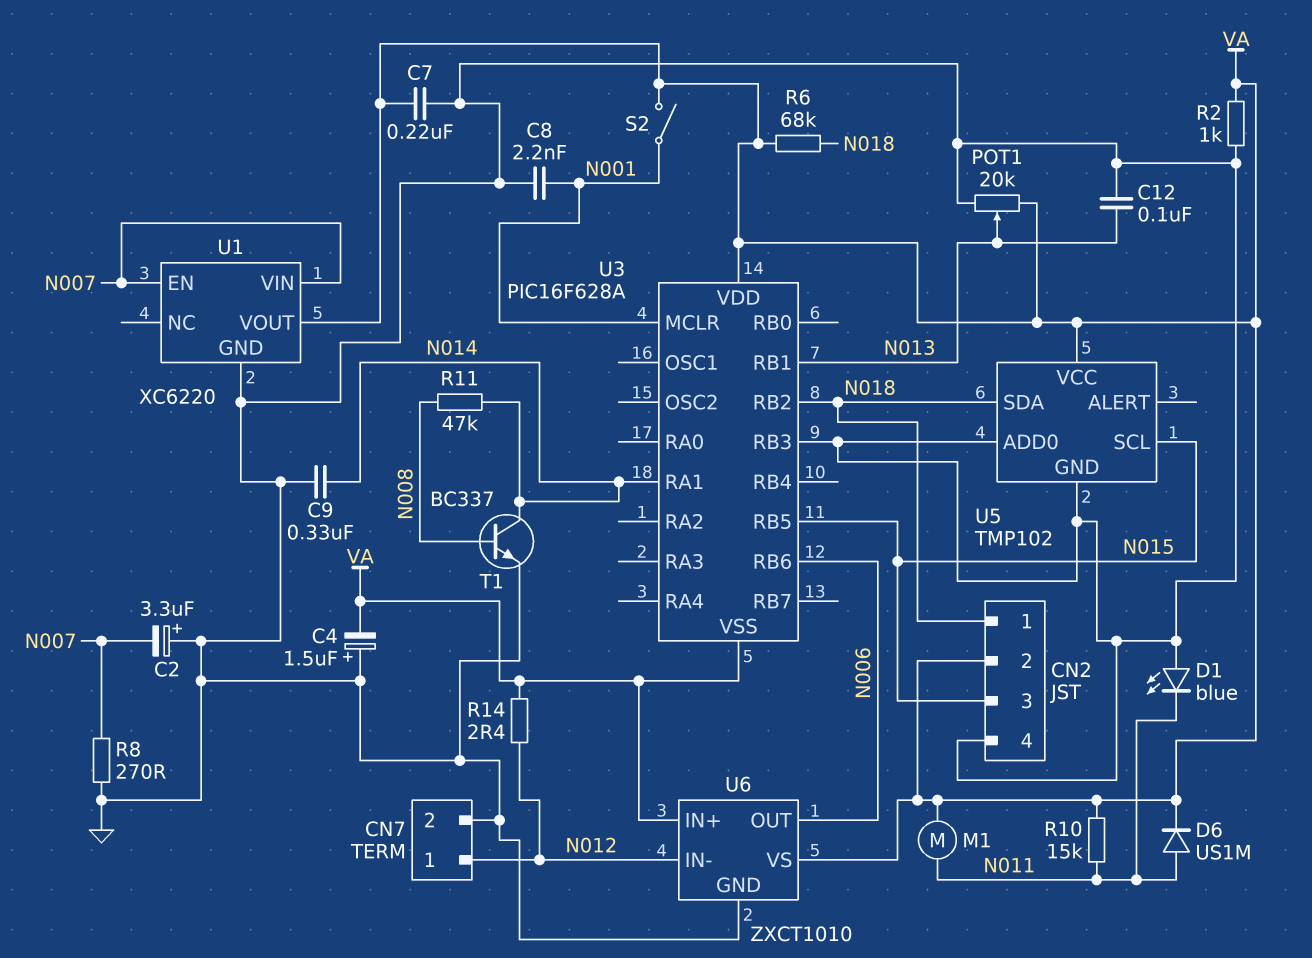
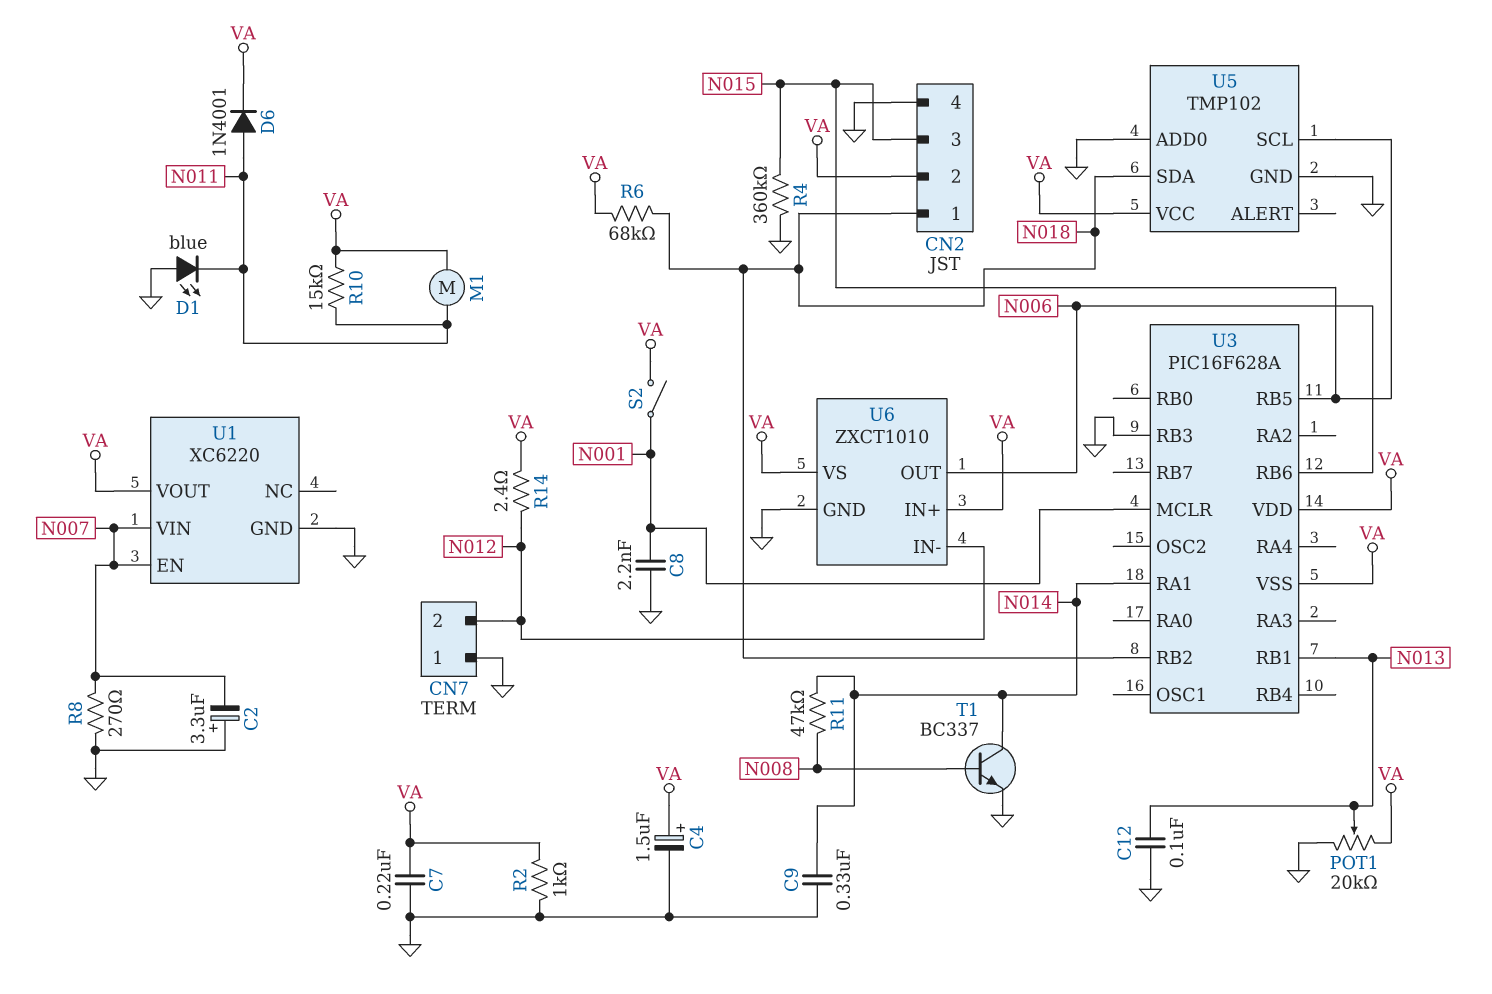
C4: 1.5uF (plus GND, minus VA) -> 1.5uF (plus VA, minus GND)
CN7 pin 1: N012 -> GND
CN7 pin 2: GND -> N012
D6: diode US1M (A N011, K VA) -> diode 1N4001 (A N011, K VA)
R4: none -> 360k (GND, N015)

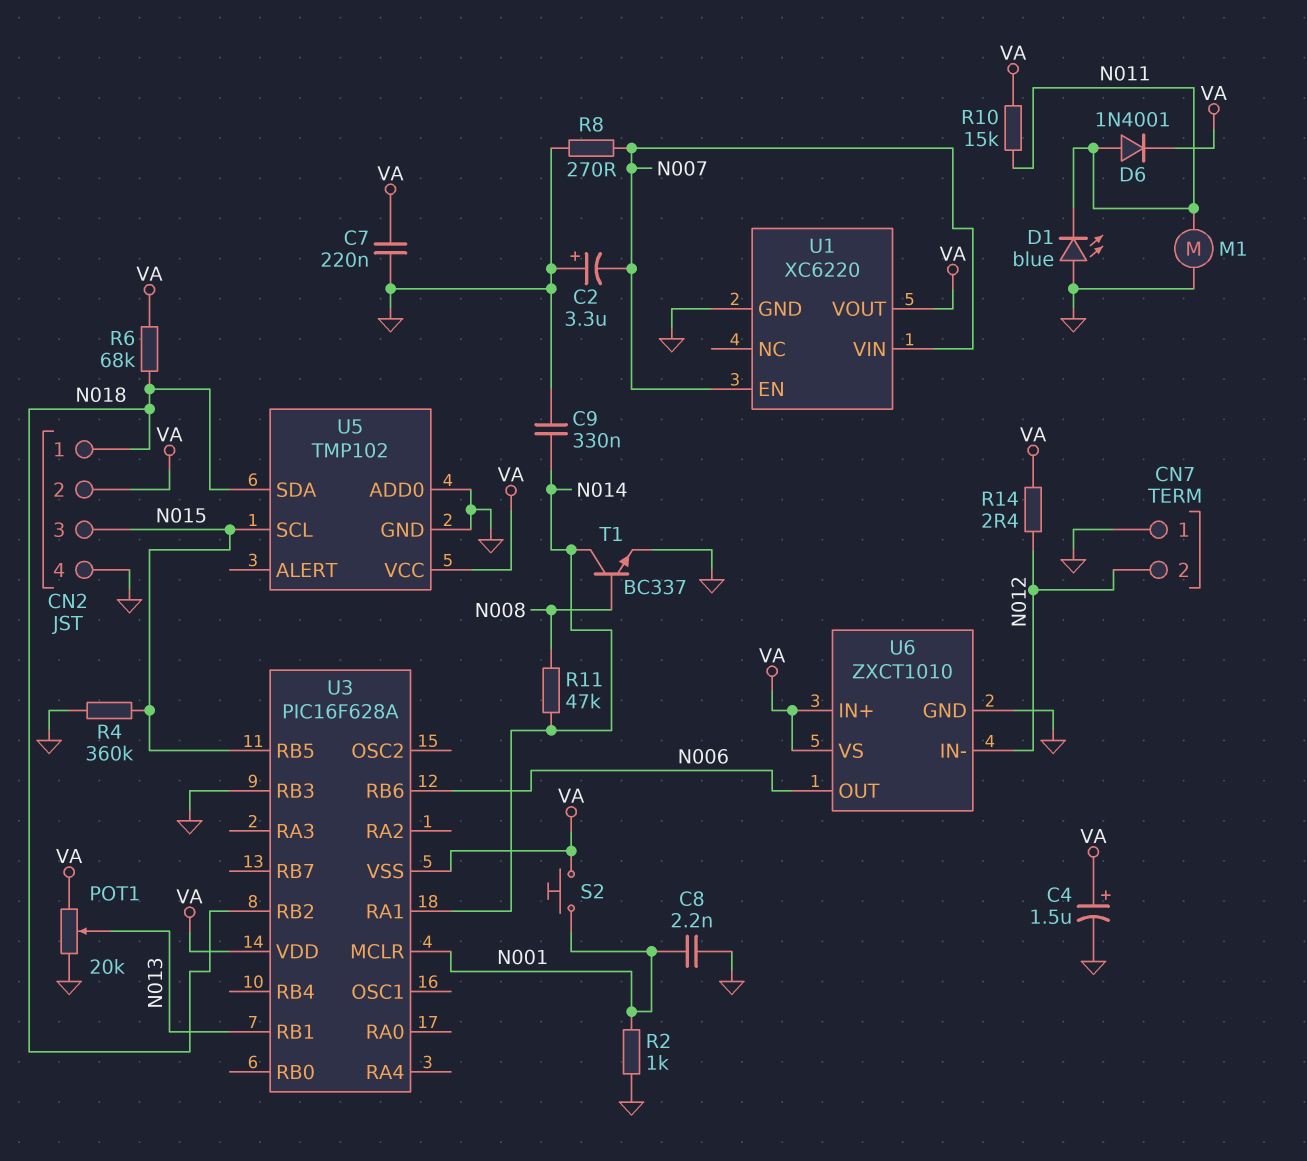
C12: 100nF (GND, N013) -> none
M1: motor (N011, VA) -> motor (GND, N011)
R2: 1k (GND, VA) -> 1k (GND, N001)
S2: switch (N001, VA) -> button (N001, VA)

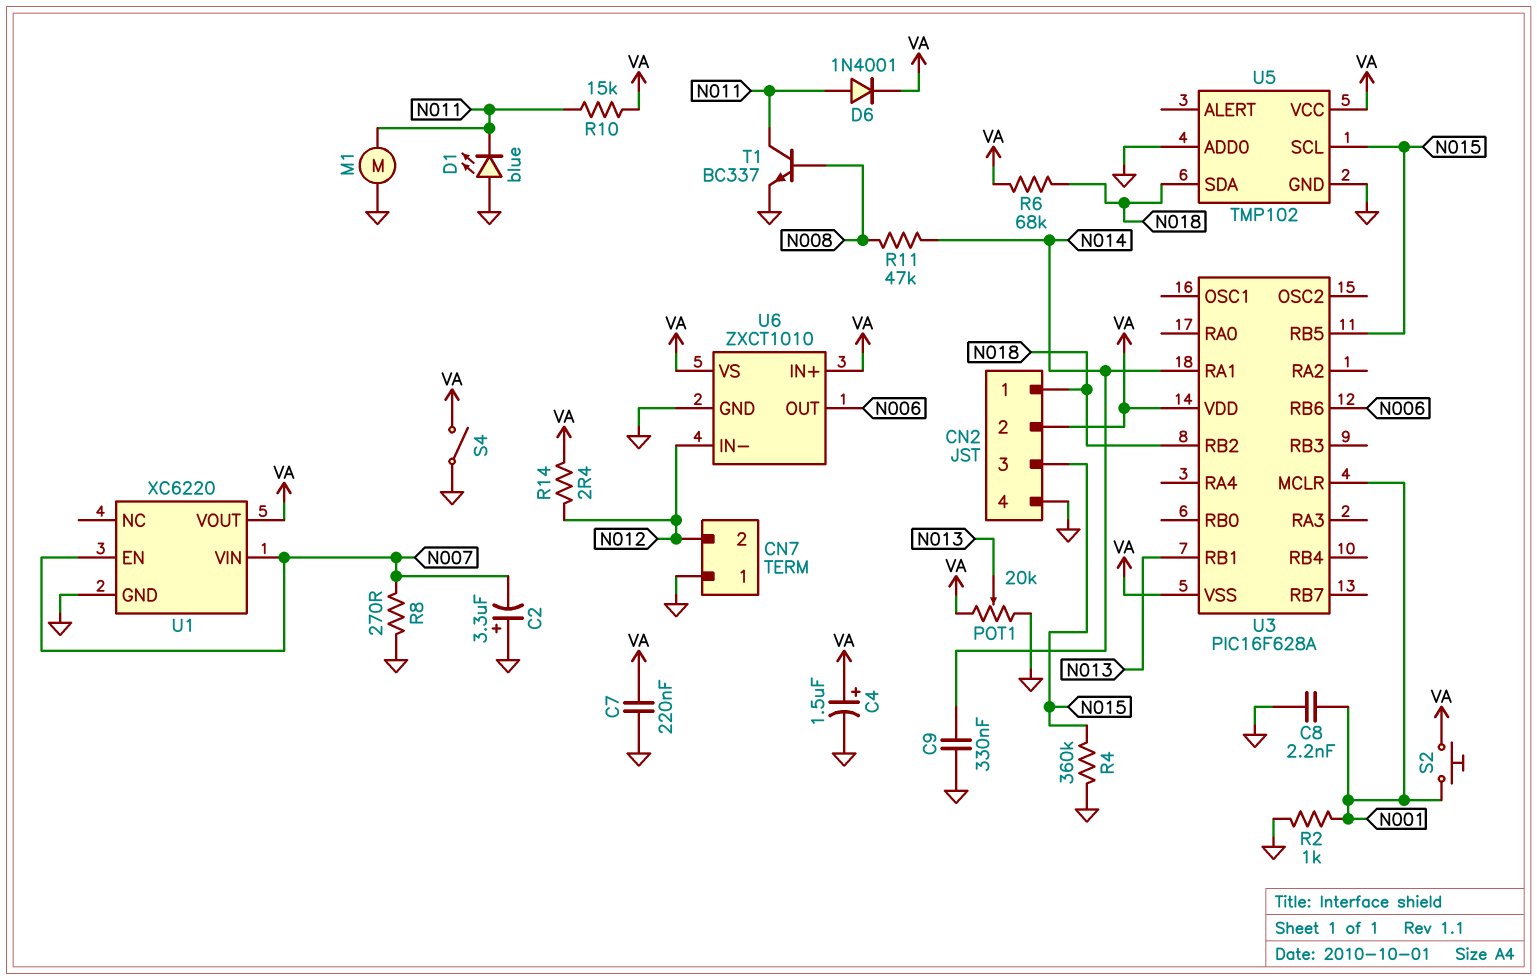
S4: none -> switch (GND, VA)
T1: NPN BC337 (B N008, C N014, E GND) -> NPN BC337 (B N008, C N011, E GND)
U3 pin RB3: GND -> none

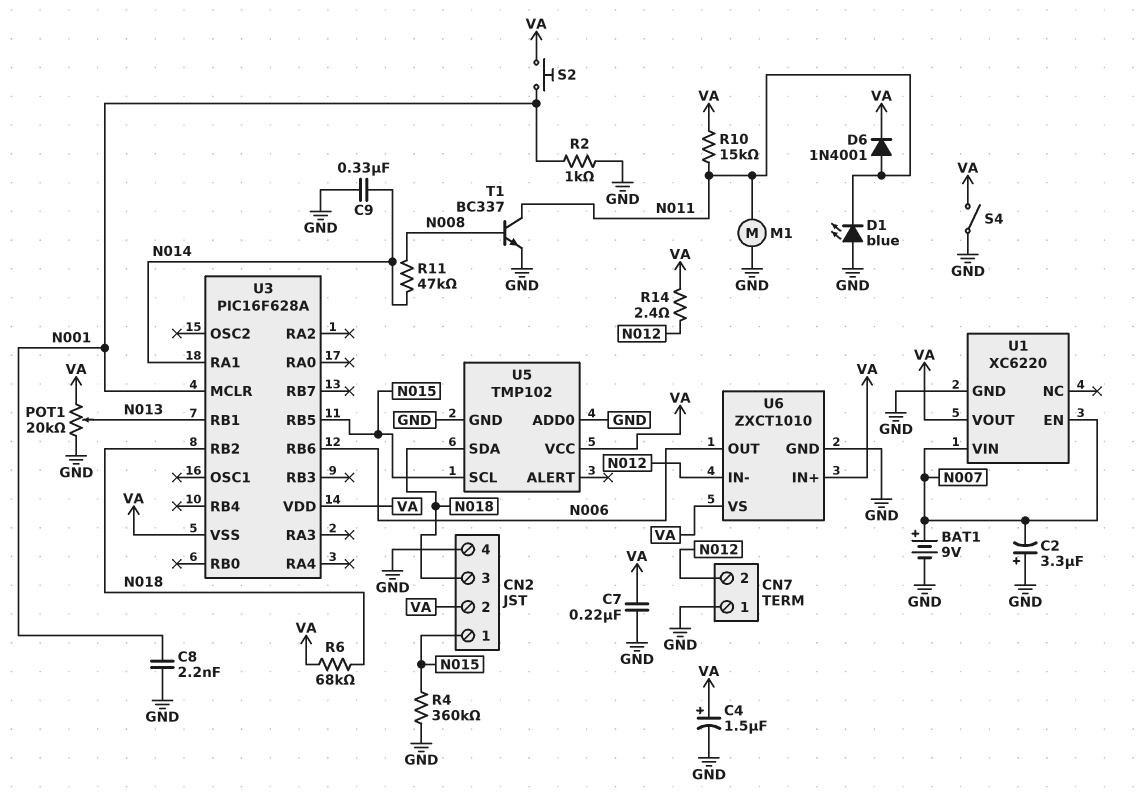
BAT1: none -> 9V (plus N007, minus GND)
CN2 pin 1: N018 -> N015
CN2 pin 3: N015 -> N018
R8: 270 (GND, N007) -> none

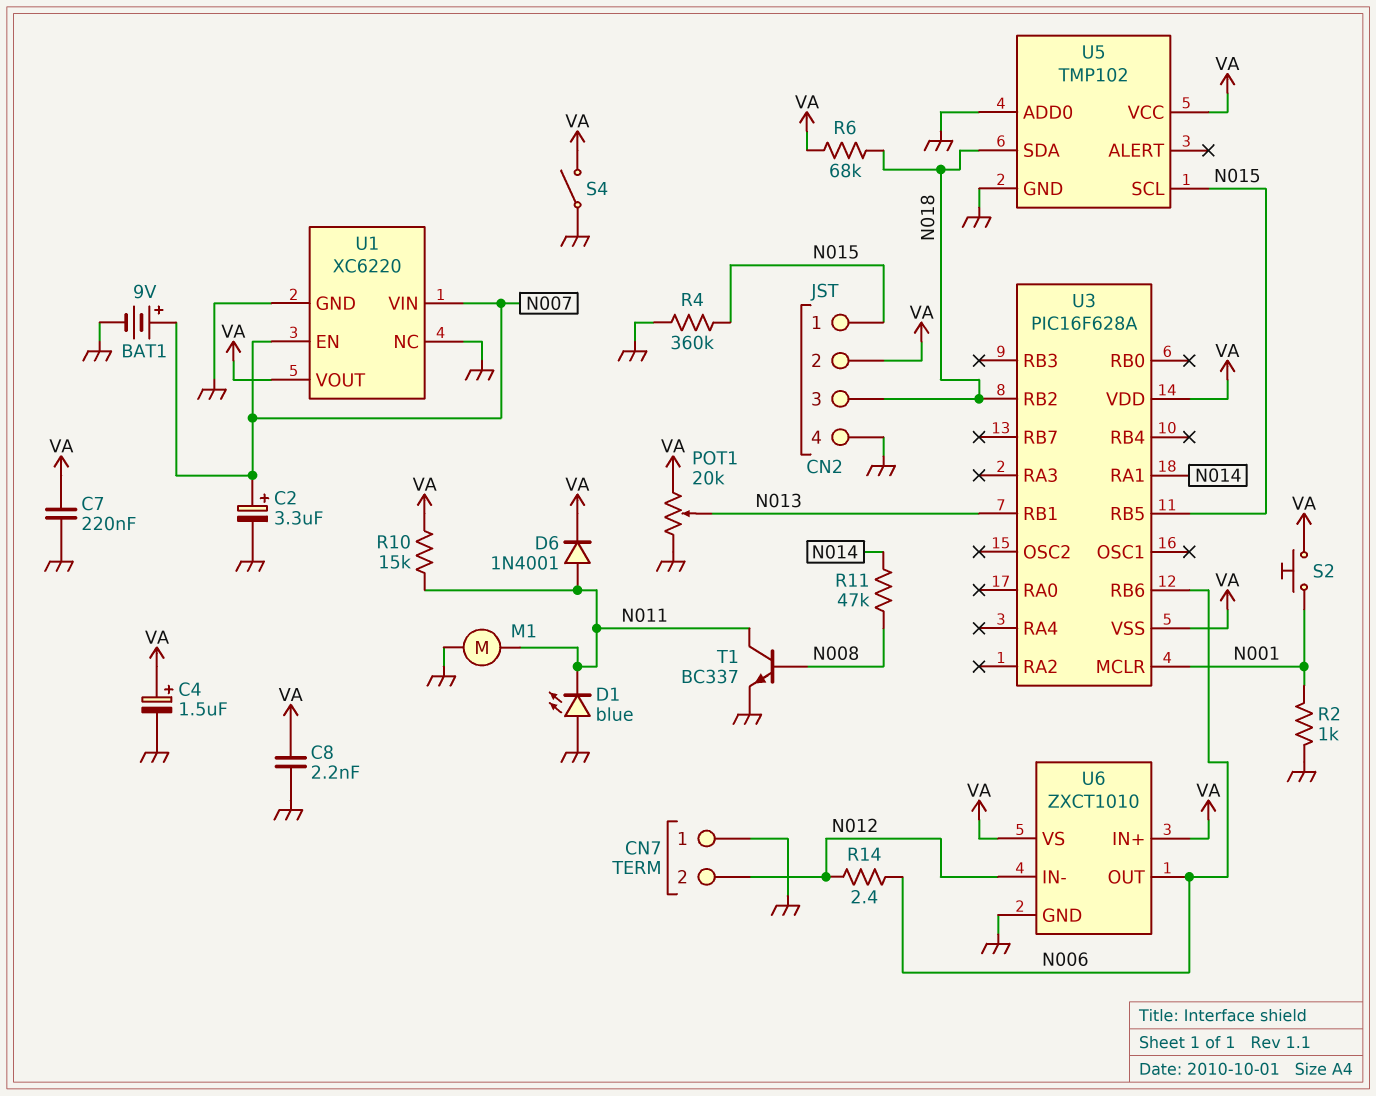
C2: 3.3uF (plus GND, minus N007) -> 3.3uF (plus N007, minus GND)
C8: 2.2nF (GND, N001) -> 2.2nF (GND, VA)
C9: 330nF (GND, N014) -> none
R14: 2.4 (N012, VA) -> 2.4 (N006, N012)
U1 pin NC: none -> GND

